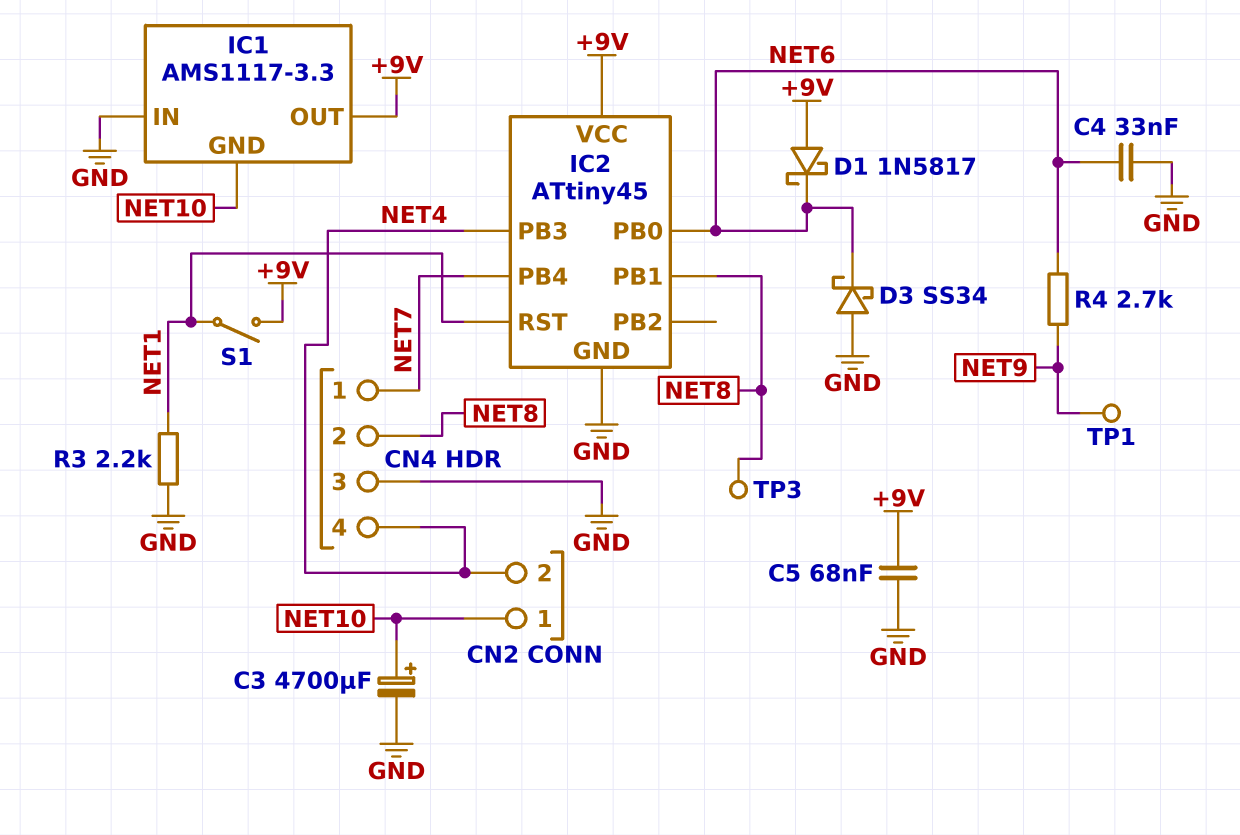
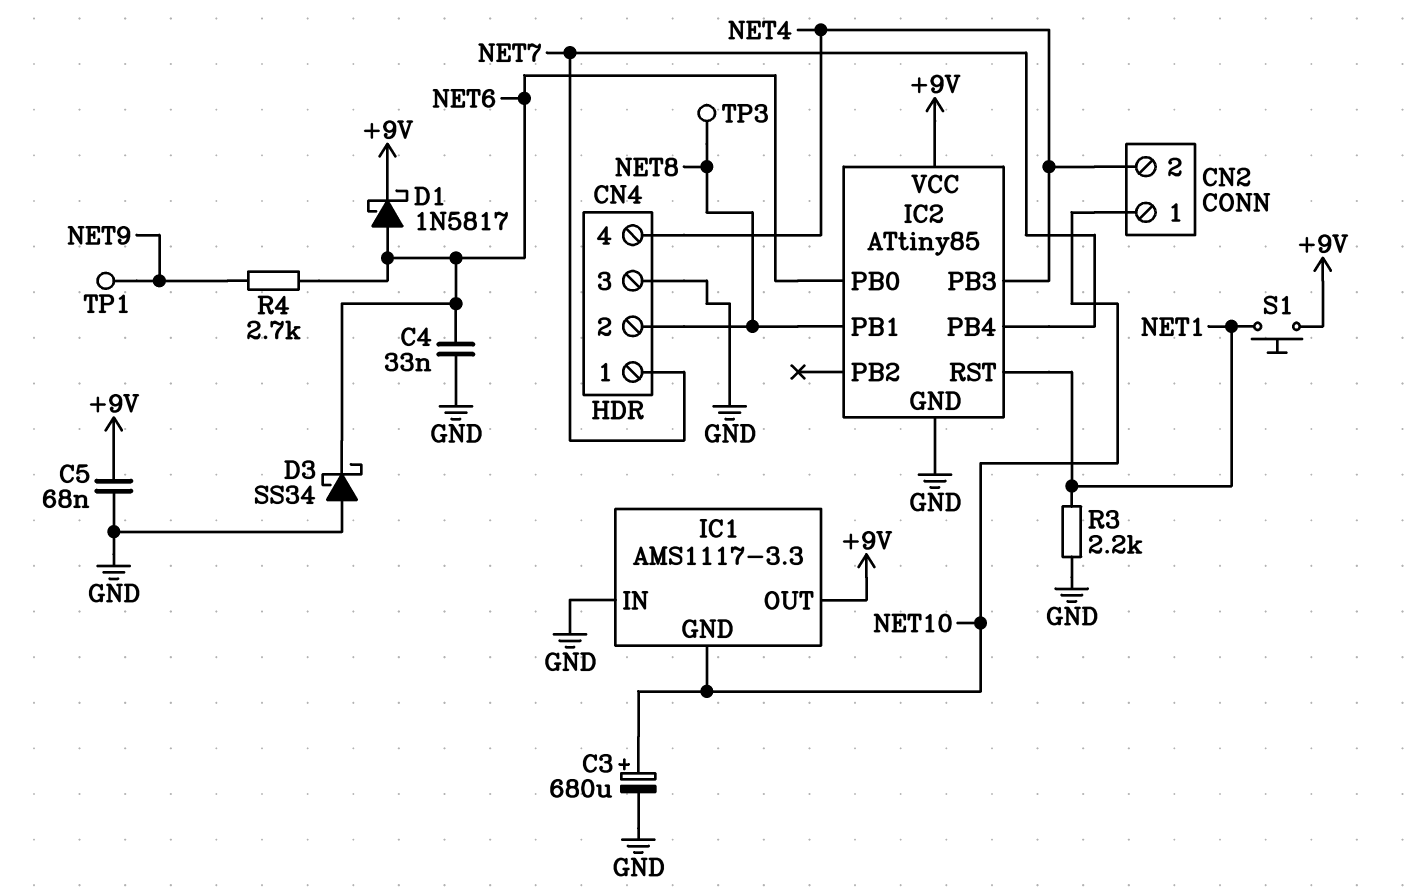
C3: 4700uF (plus NET10, minus GND) -> 680uF (plus NET10, minus GND)
D1: schottky 1N5817 (A +9V, K NET6) -> schottky 1N5817 (A NET6, K +9V)
IC2: ATtiny45 -> ATtiny85
S1: switch (+9V, NET1) -> button (+9V, NET1)

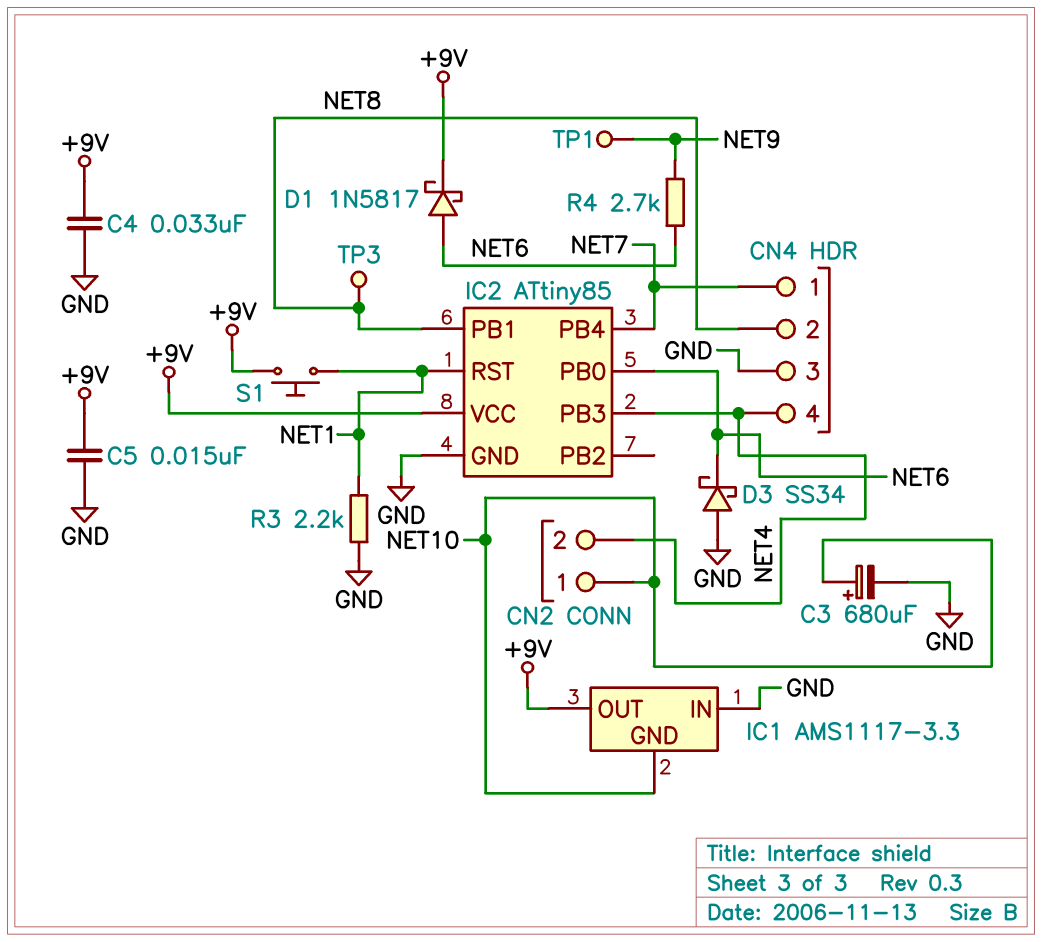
C4: 33nF (GND, NET6) -> 33nF (+9V, GND)
C5: 68nF (+9V, GND) -> 15nF (+9V, GND)

